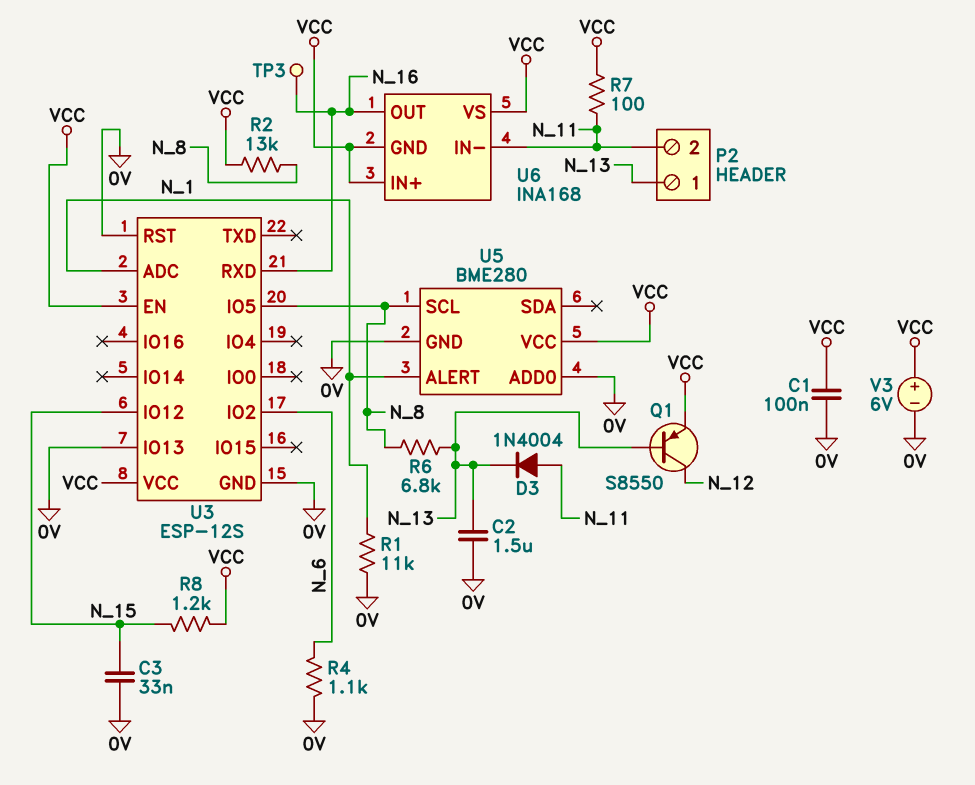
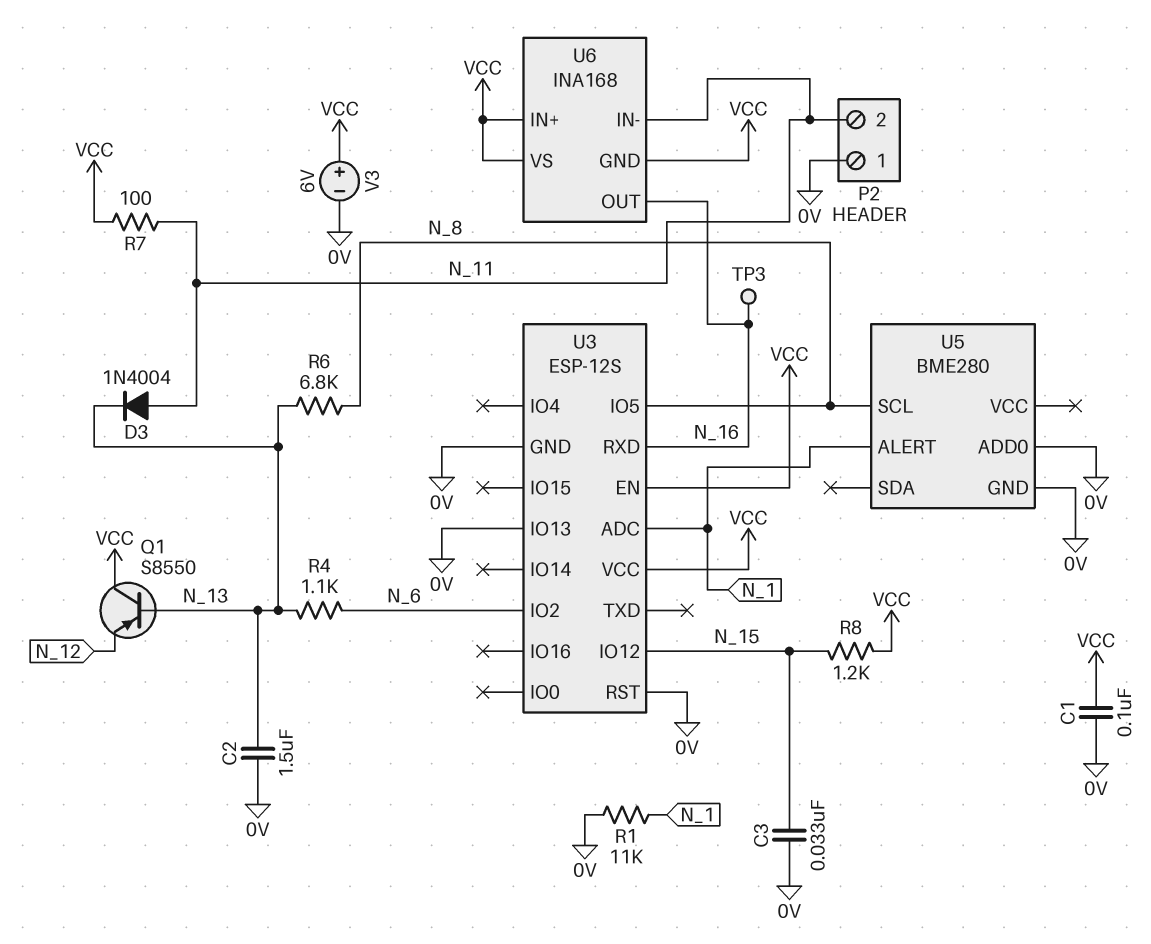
P2 pin 1: N_13 -> 0V
Q1: PNP S8550 (B N_13, C N_12, E VCC) -> PNP S8550 (B N_13, C VCC, E N_12)
R2: 13k (N_8, VCC) -> none
R4: 1.1k (0V, N_6) -> 1.1k (N_6, N_13)
U5 pin VCC: VCC -> none

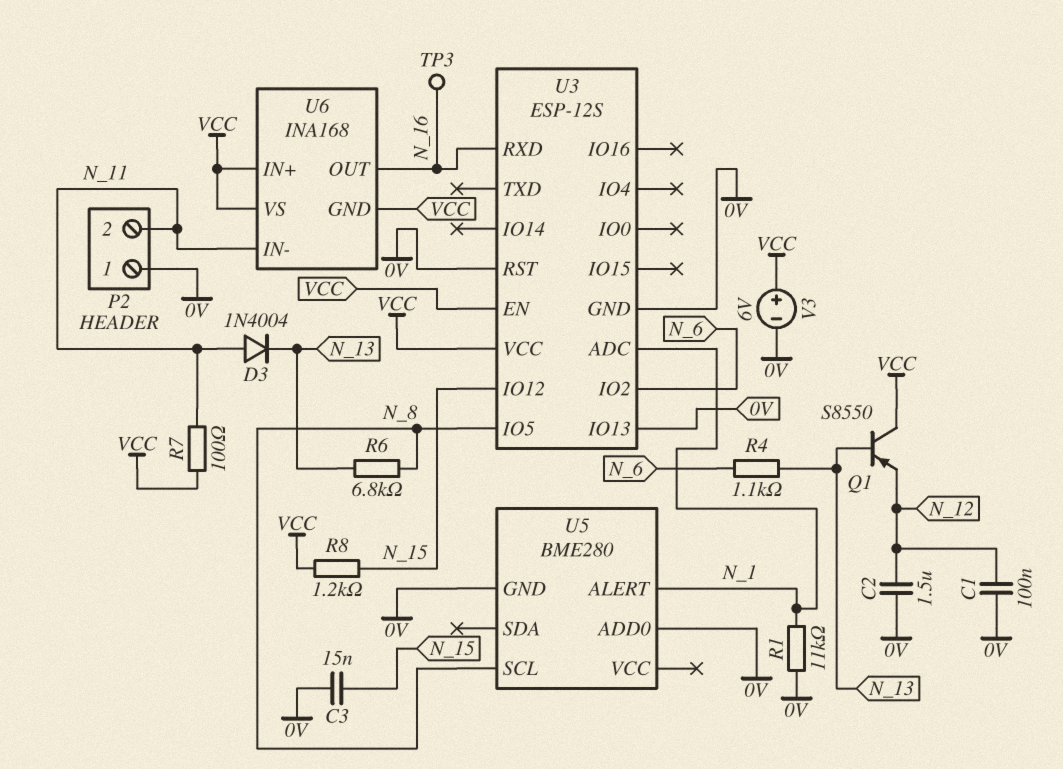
C1: 100nF (0V, VCC) -> 100nF (0V, N_12)
C2: 1.5uF (0V, N_13) -> 1.5uF (0V, N_12)
C3: 33nF (0V, N_15) -> 15nF (0V, N_15)

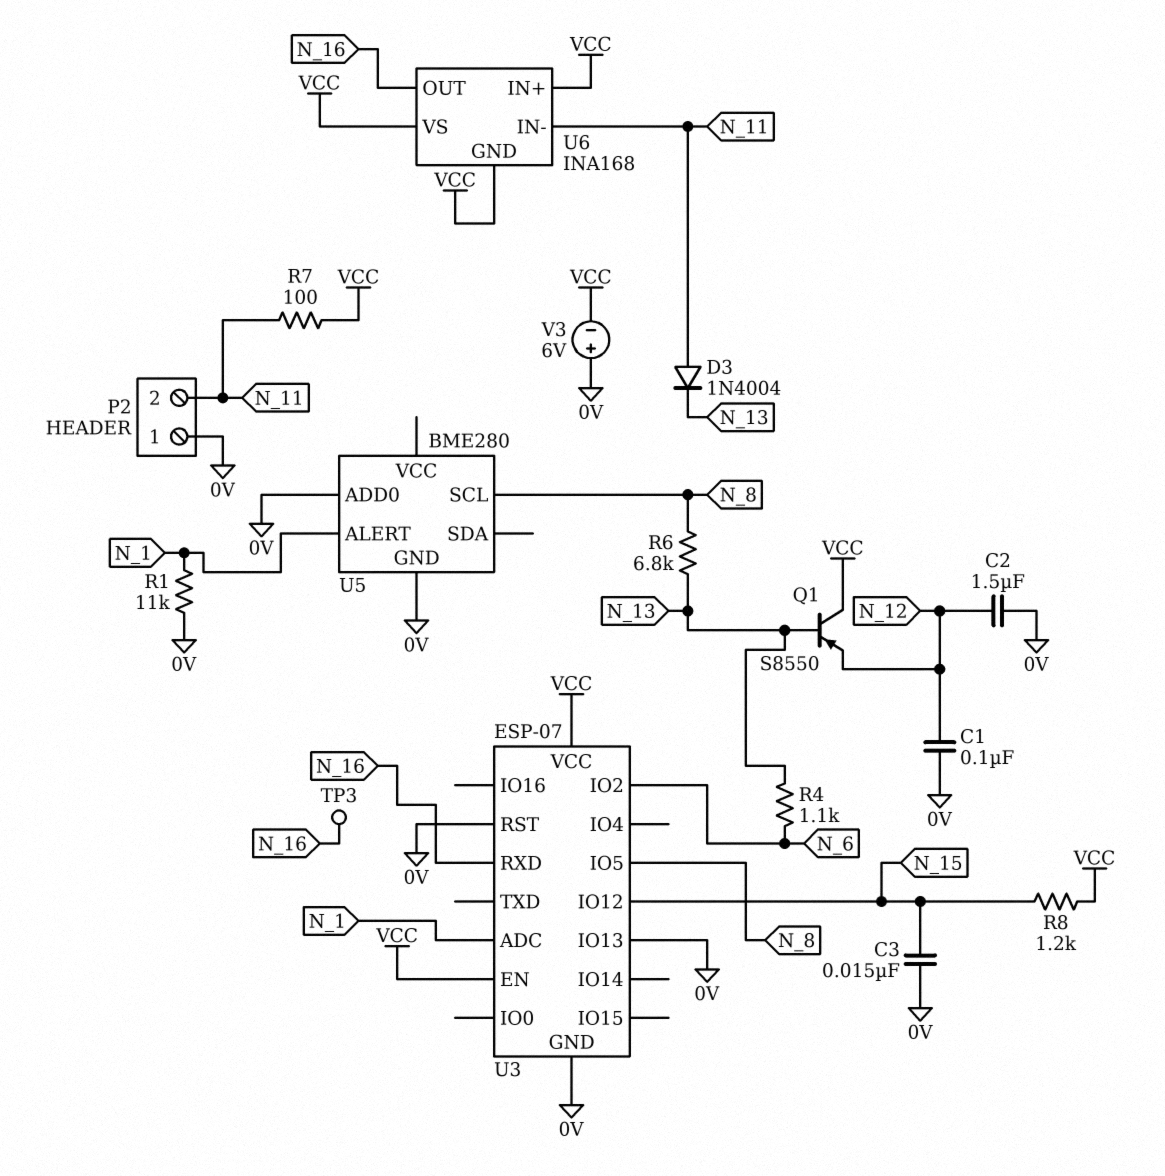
U3: ESP-12S -> ESP-07
V3: 6V (plus VCC, minus 0V) -> 6V (plus 0V, minus VCC)

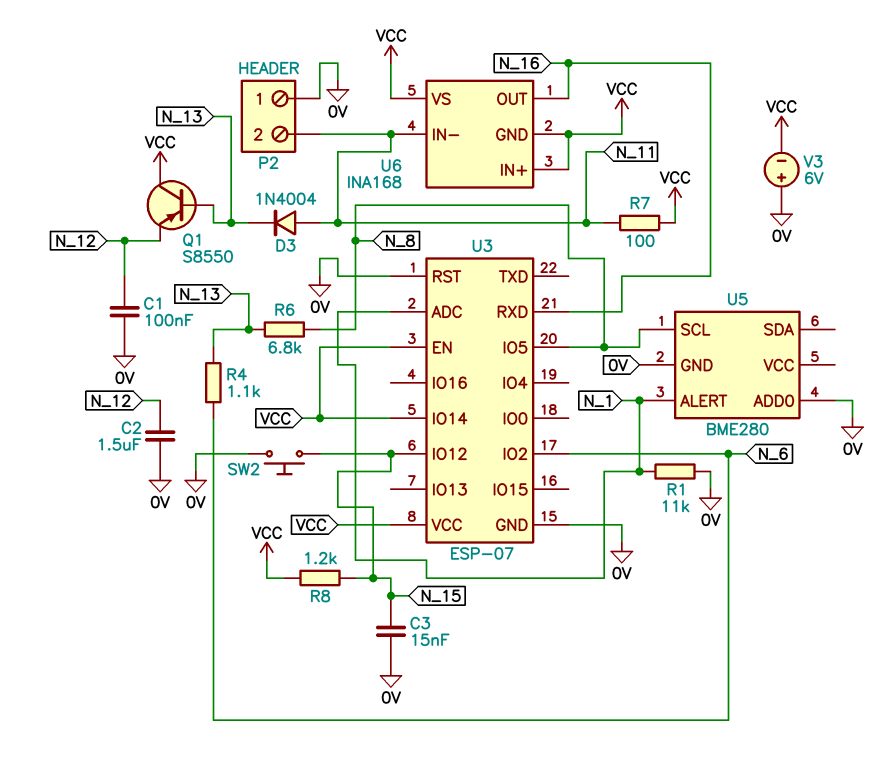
SW2: none -> button (0V, N_15)
TP3: test point (N_16) -> none
U3 pin IO13: 0V -> none
U3 pin IO14: none -> VCC

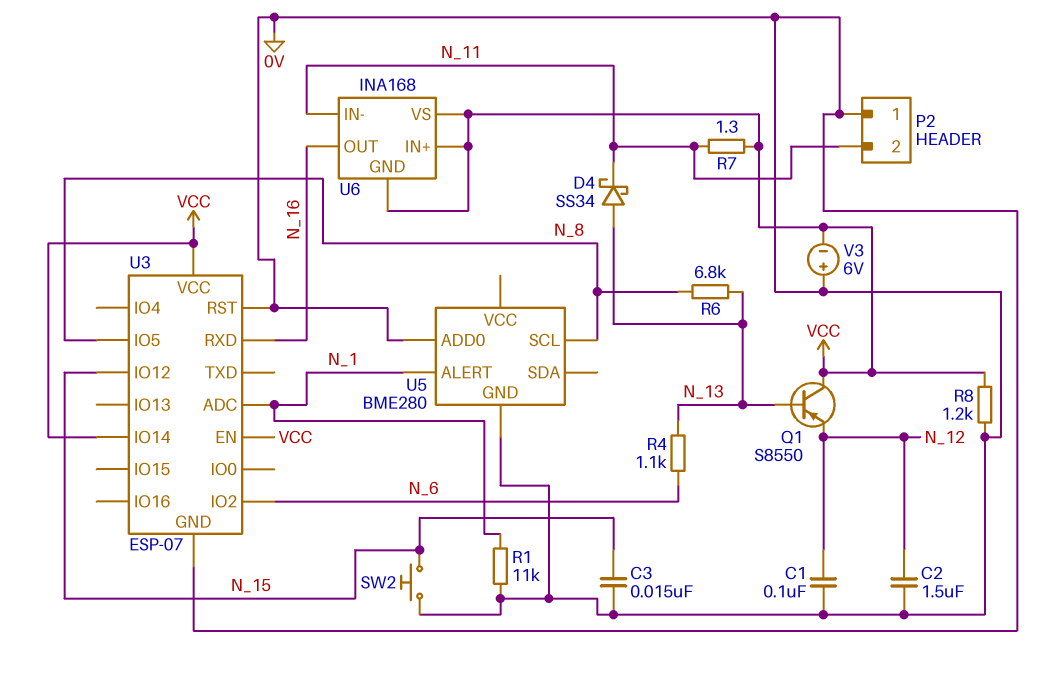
D3: diode 1N4004 (A N_11, K N_13) -> none
D4: none -> schottky SS34 (A N_13, K N_11)
R7: 100 (N_11, VCC) -> 1.3 (N_11, VCC)
R8: 1.2k (N_15, VCC) -> 1.2k (0V, VCC)

